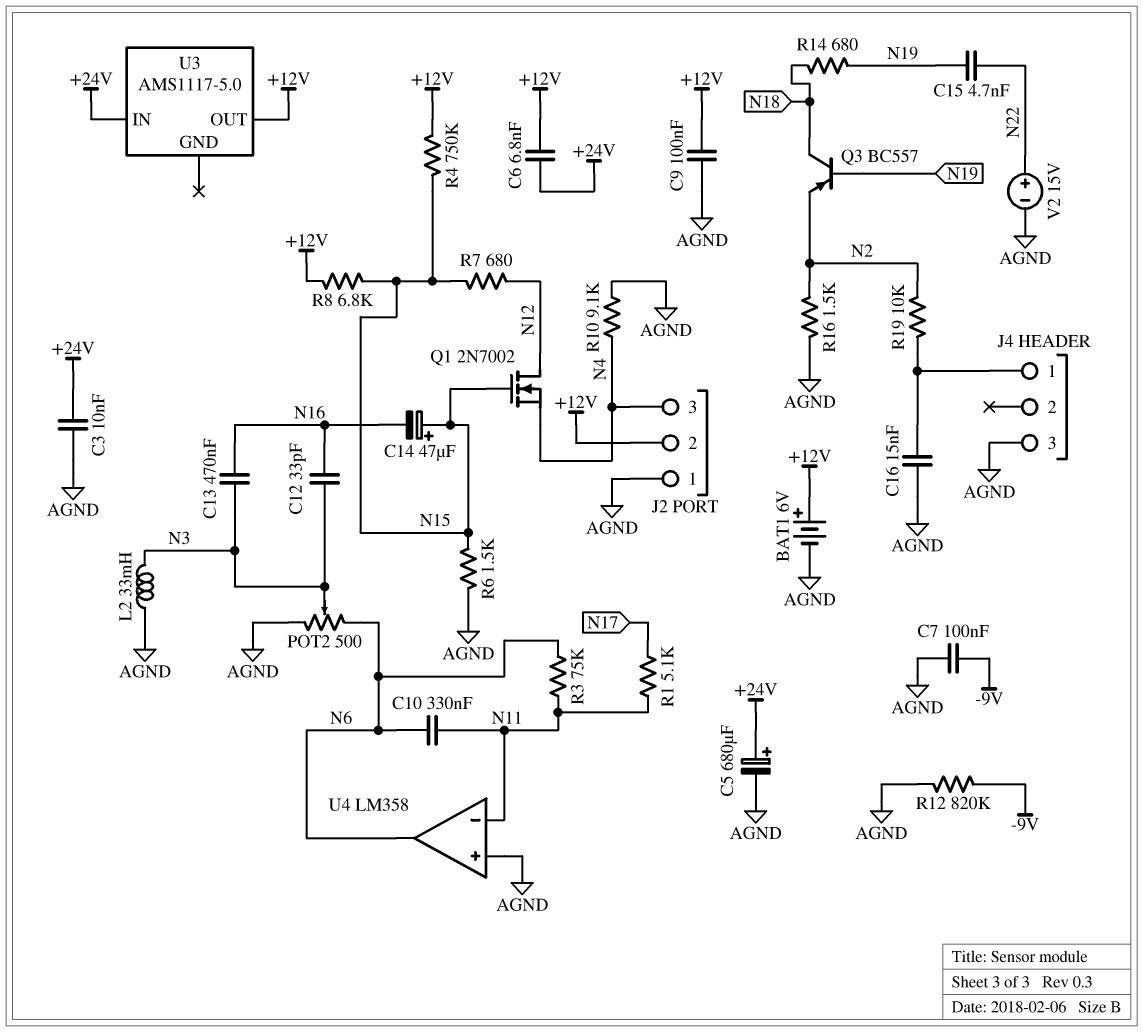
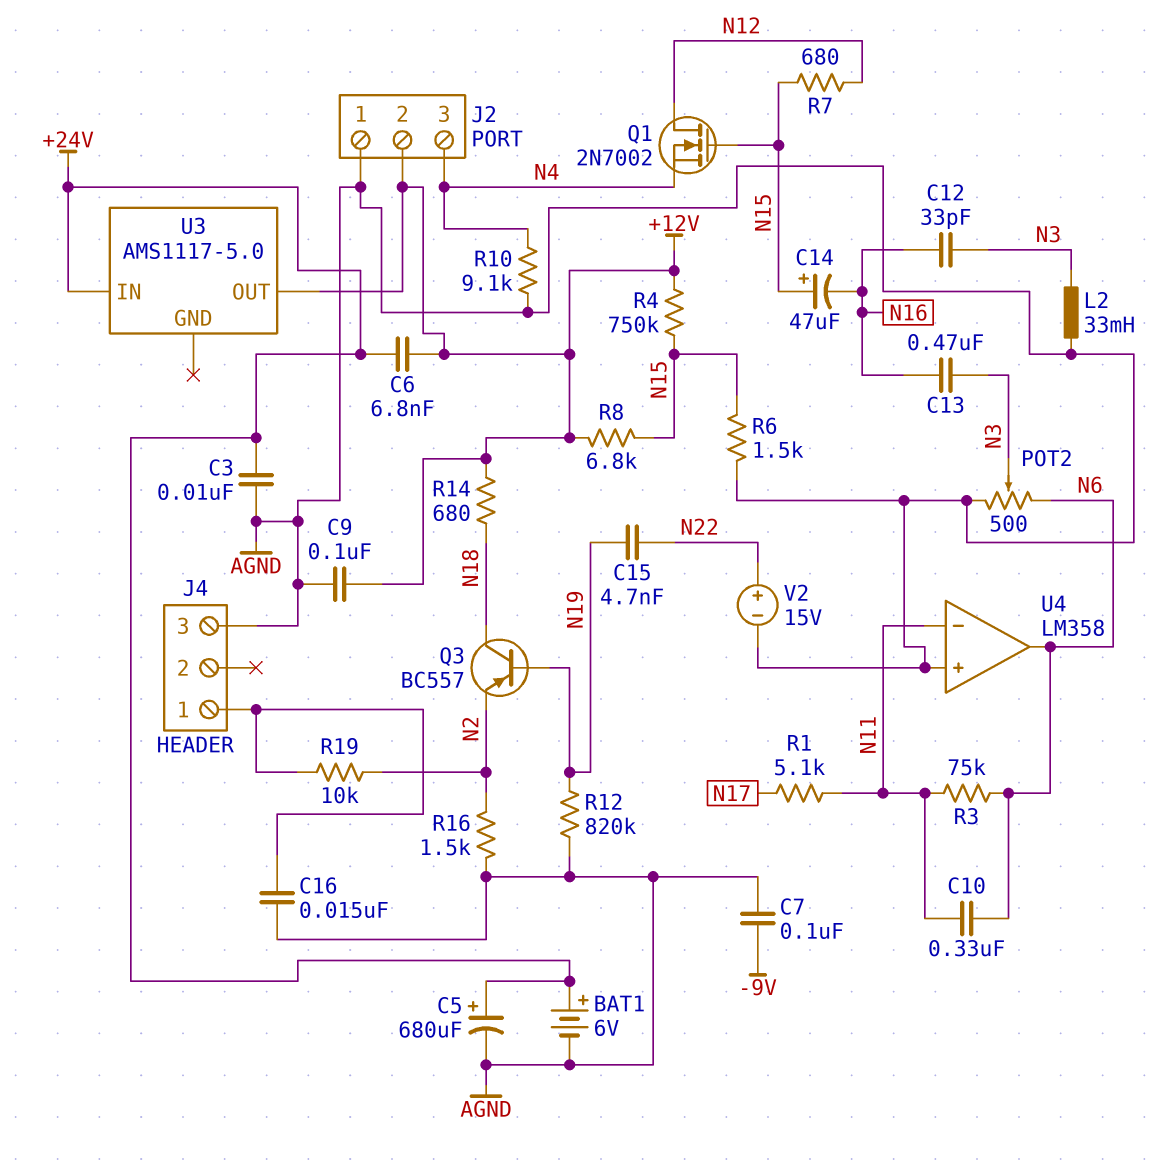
BAT1: 6V (plus +12V, minus AGND) -> 6V (plus +24V, minus AGND)
R12: 820k (-9V, AGND) -> 820k (AGND, N19)
R14: 680 (N18, N19) -> 680 (+12V, N18)

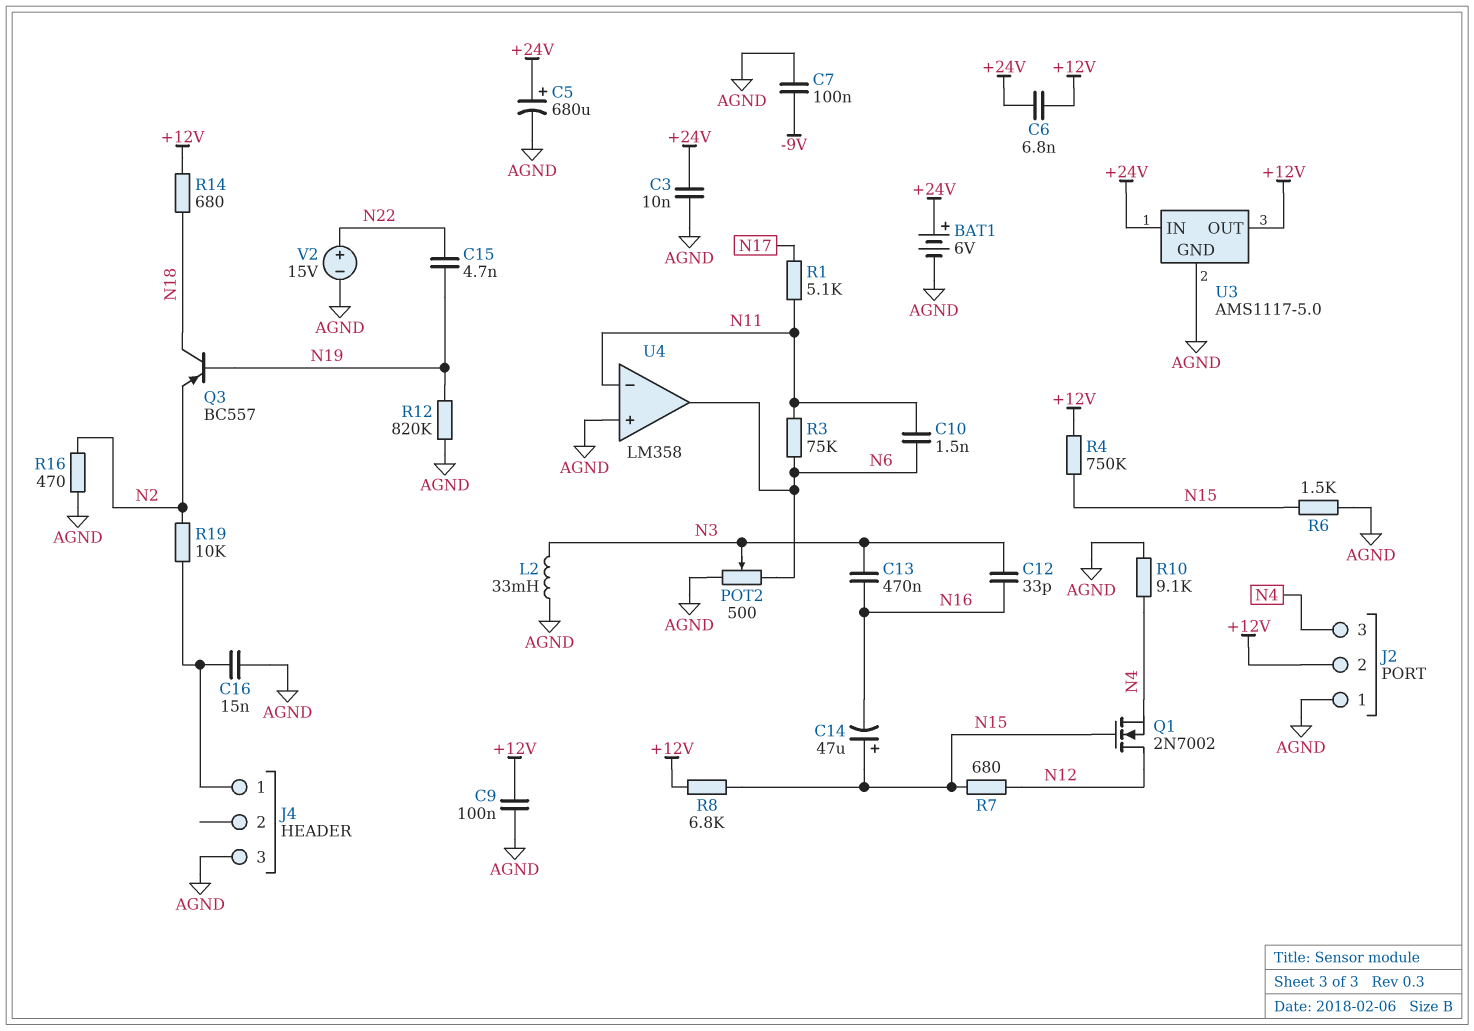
C10: 330nF (N6, N11) -> 1.5nF (N6, N11)
R16: 1.5k (AGND, N2) -> 470 (AGND, N2)
U3 pin GND: none -> AGND

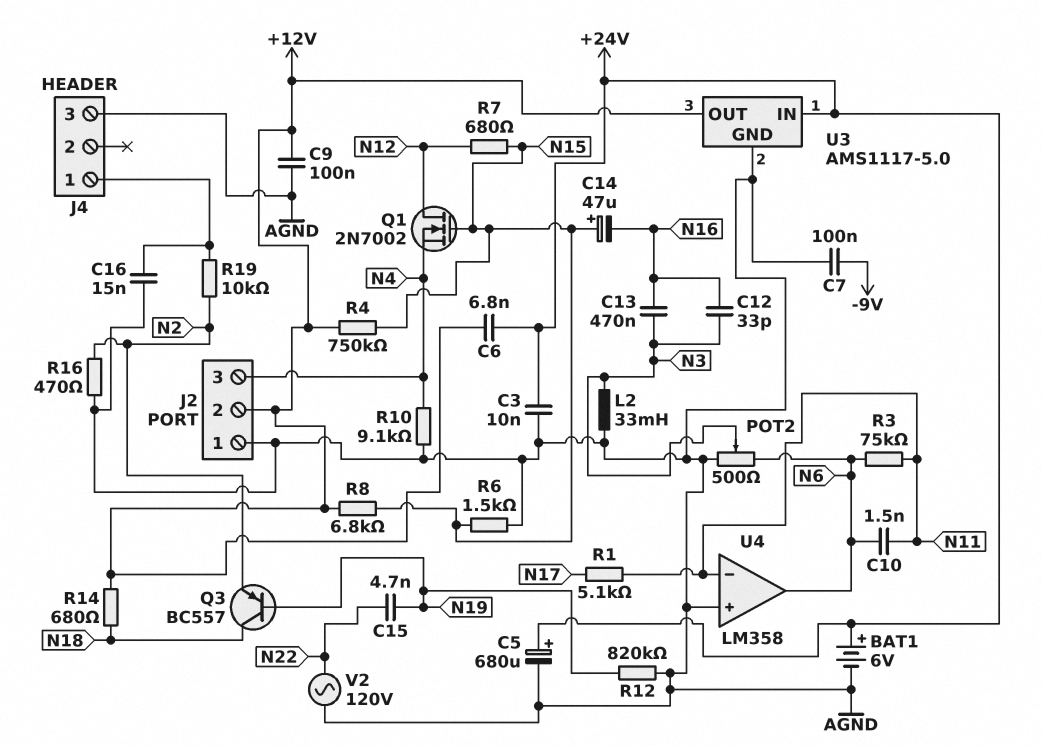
V2: 15V (plus N22, minus AGND) -> AC 120V (AGND, N22)

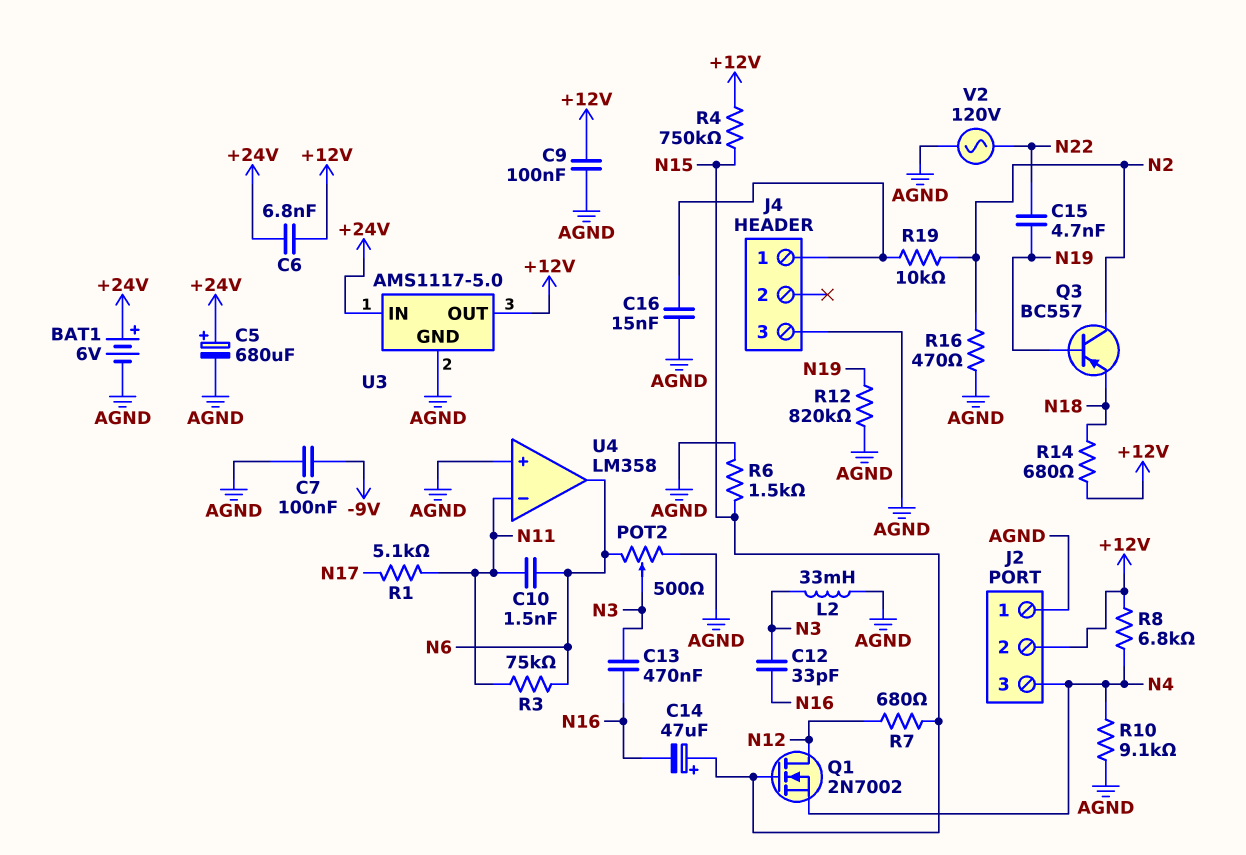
C3: 10nF (+24V, AGND) -> none
Q3: PNP BC557 (B N19, C N18, E N2) -> PNP BC557 (B N19, C N2, E N18)
R8: 6.8k (+12V, N15) -> 6.8k (+12V, N4)

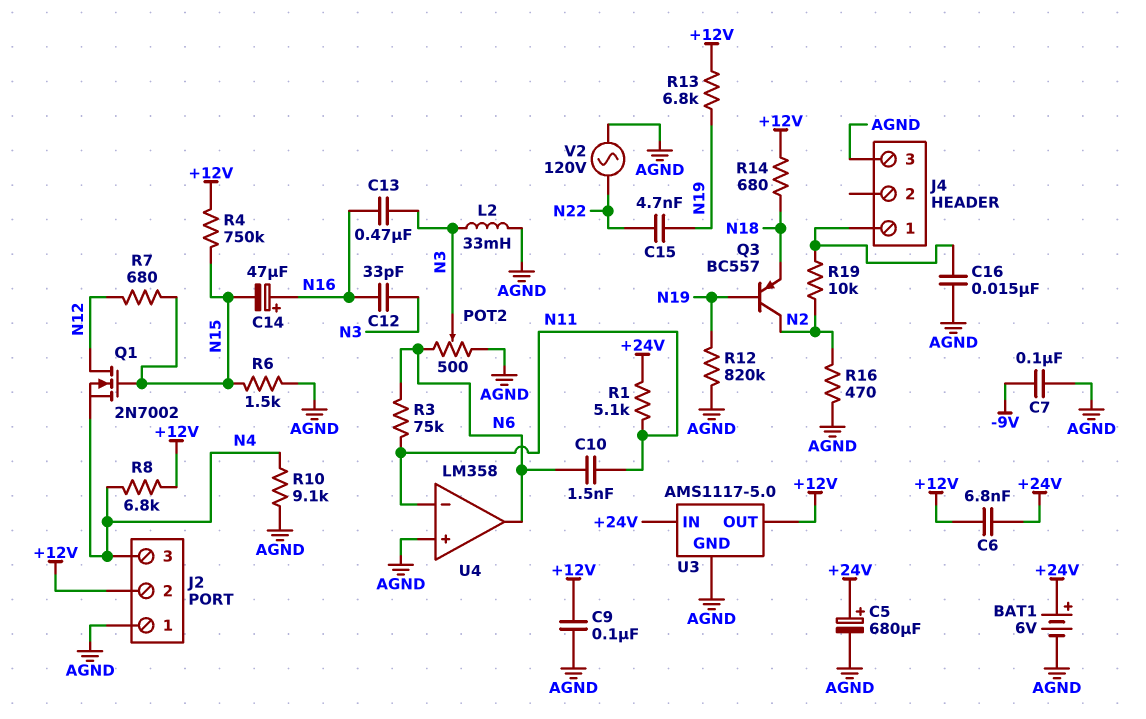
C14: 47uF (plus N15, minus N16) -> 47uF (plus N16, minus N15)
R1: 5.1k (N11, N17) -> 5.1k (+24V, N11)
R13: none -> 6.8k (+12V, N19)

